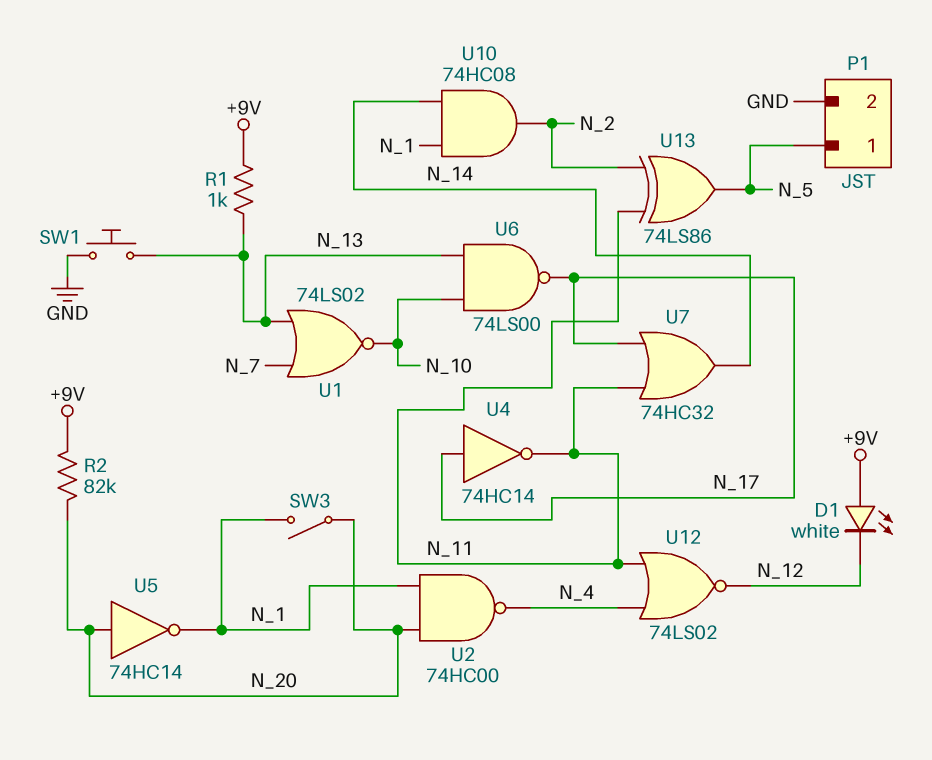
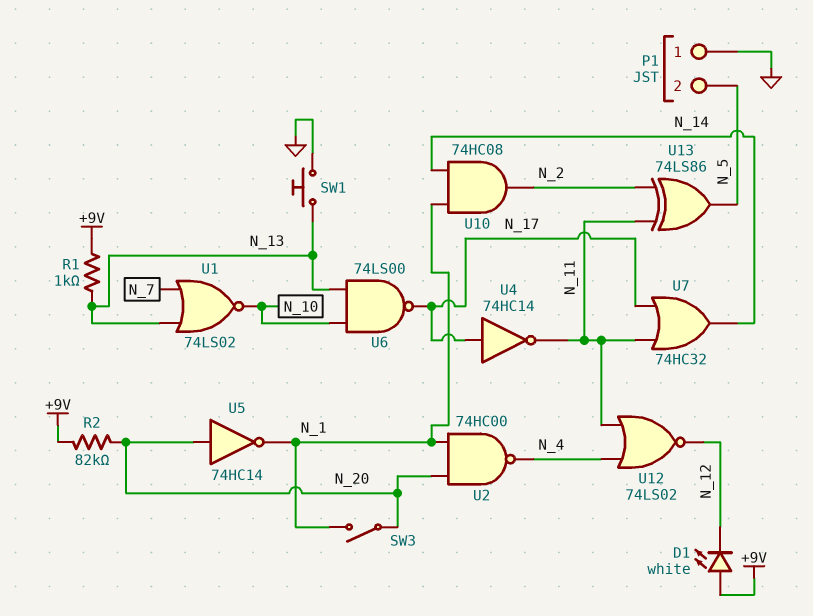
P1 pin 1: N_5 -> GND
P1 pin 2: GND -> N_5

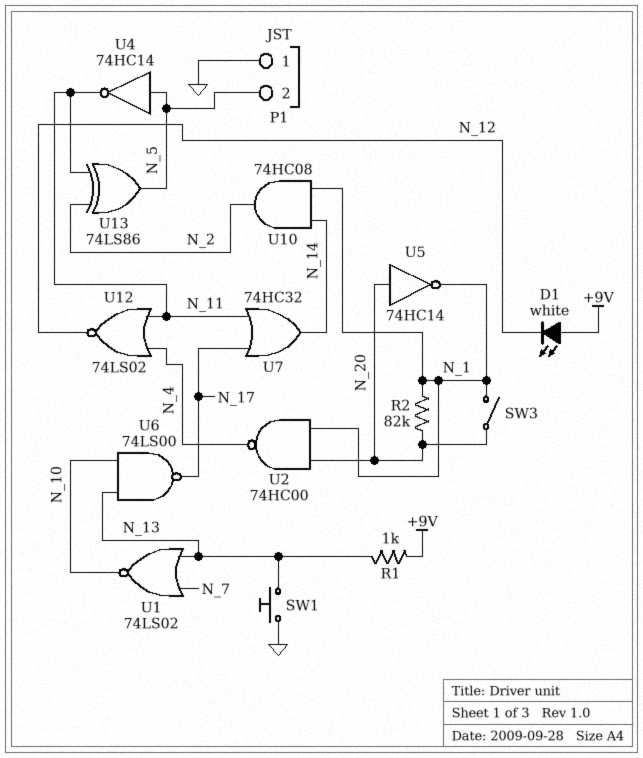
R2: 82k (+9V, N_20) -> 82k (N_1, N_20)
U4: NOT 74HC14 (in N_17, out N_11) -> NOT 74HC14 (in N_5, out N_11)

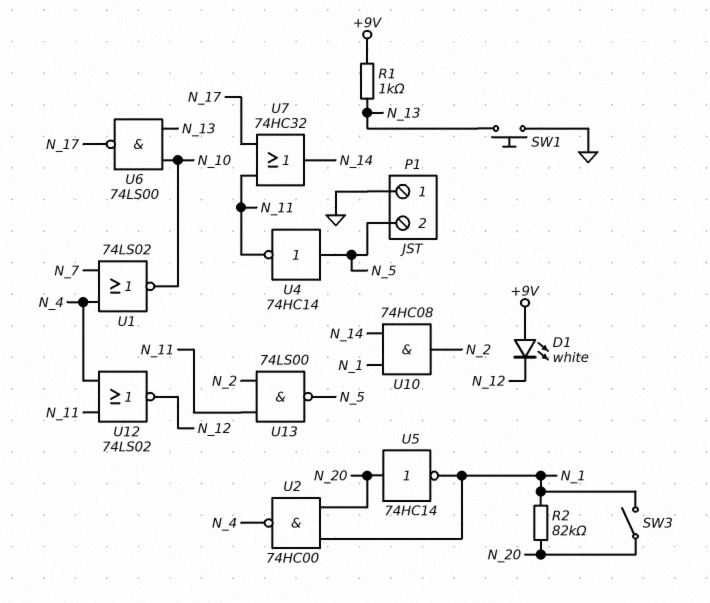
U1: NOR 74LS02 (in N_7, in N_13, out N_10) -> NOR 74LS02 (in N_4, in N_7, out N_10)
U13: XOR 74LS86 (in N_2, in N_11, out N_5) -> NAND 74LS00 (in N_2, in N_11, out N_5)

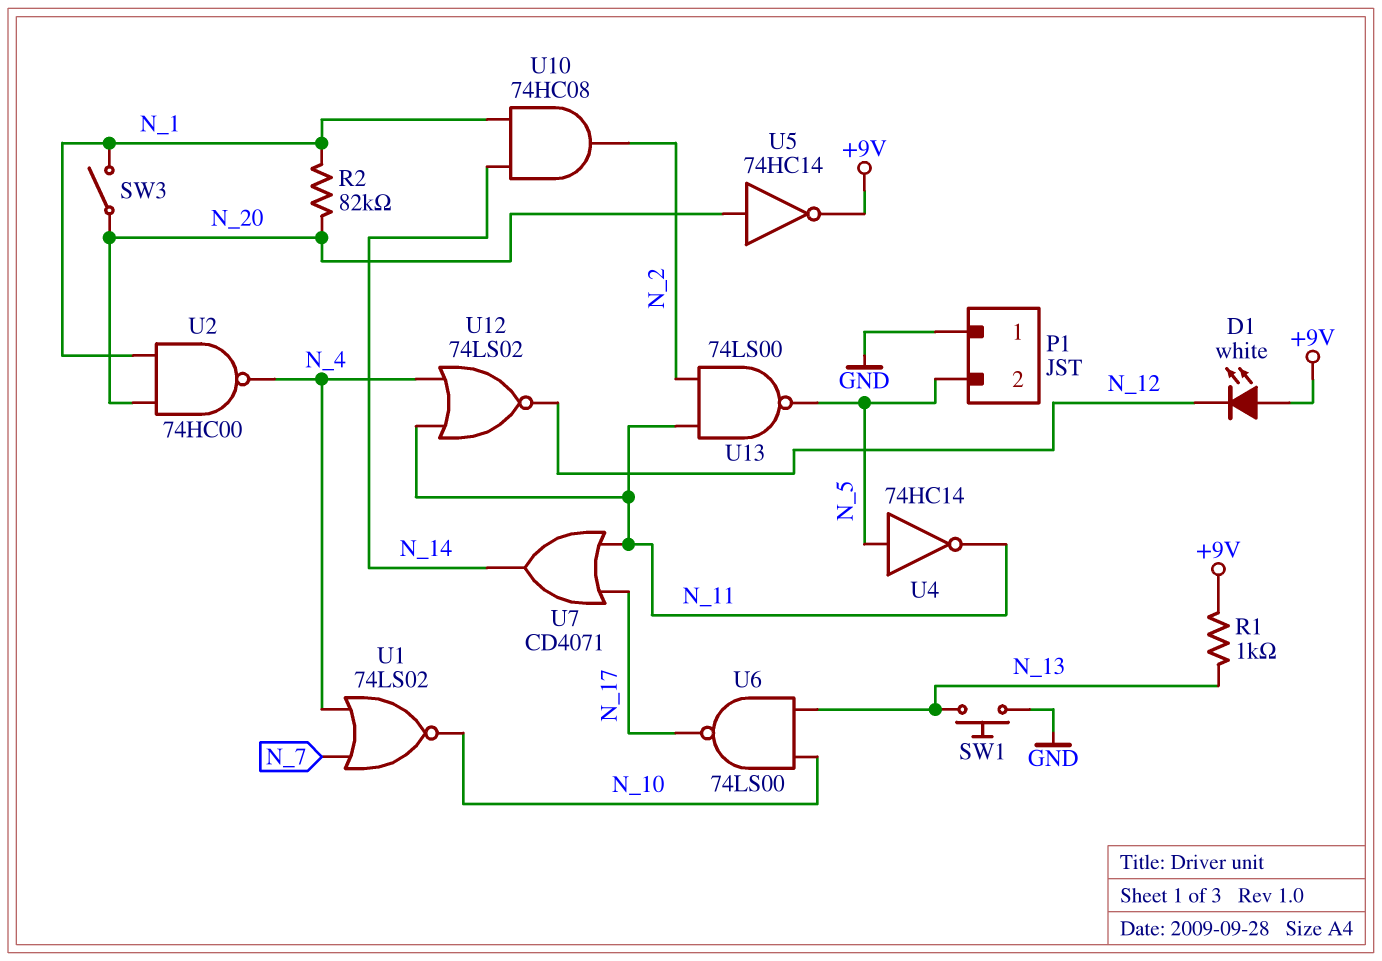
U5: NOT 74HC14 (in N_20, out N_1) -> NOT 74HC14 (in N_20, out +9V)
U7: OR 74HC32 (in N_11, in N_17, out N_14) -> OR CD4071 (in N_11, in N_17, out N_14)

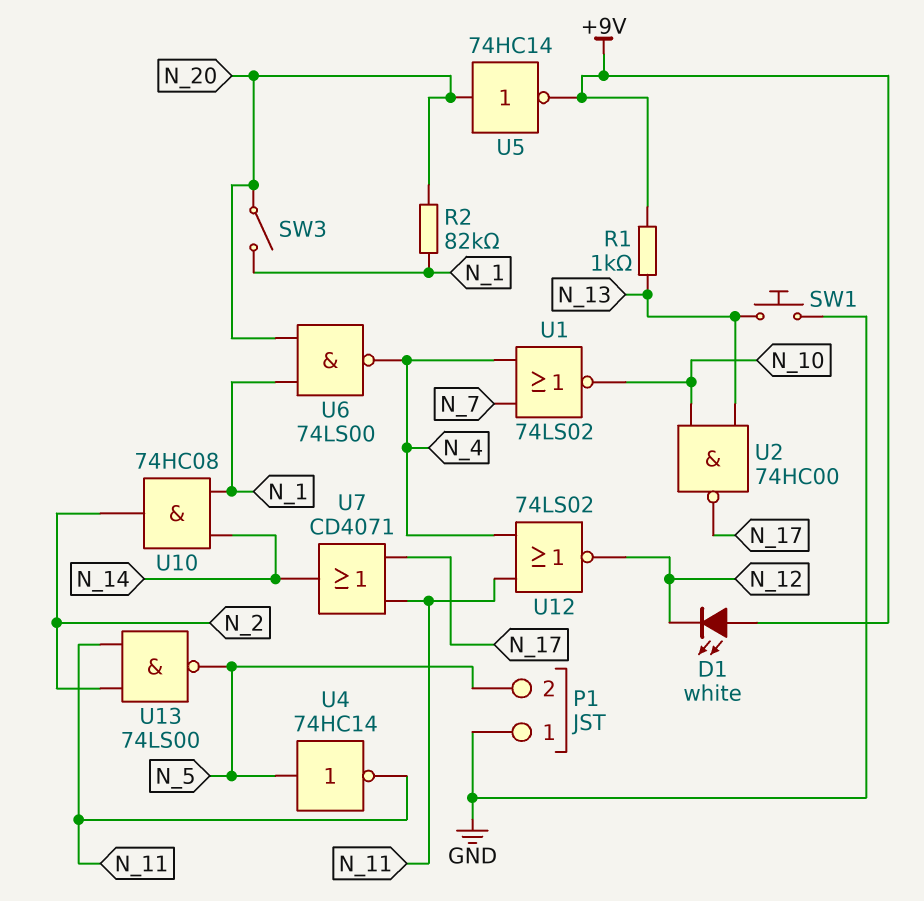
U2: NAND 74HC00 (in N_1, in N_20, out N_4) -> NAND 74HC00 (in N_10, in N_13, out N_17)
U6: NAND 74LS00 (in N_10, in N_13, out N_17) -> NAND 74LS00 (in N_1, in N_20, out N_4)

